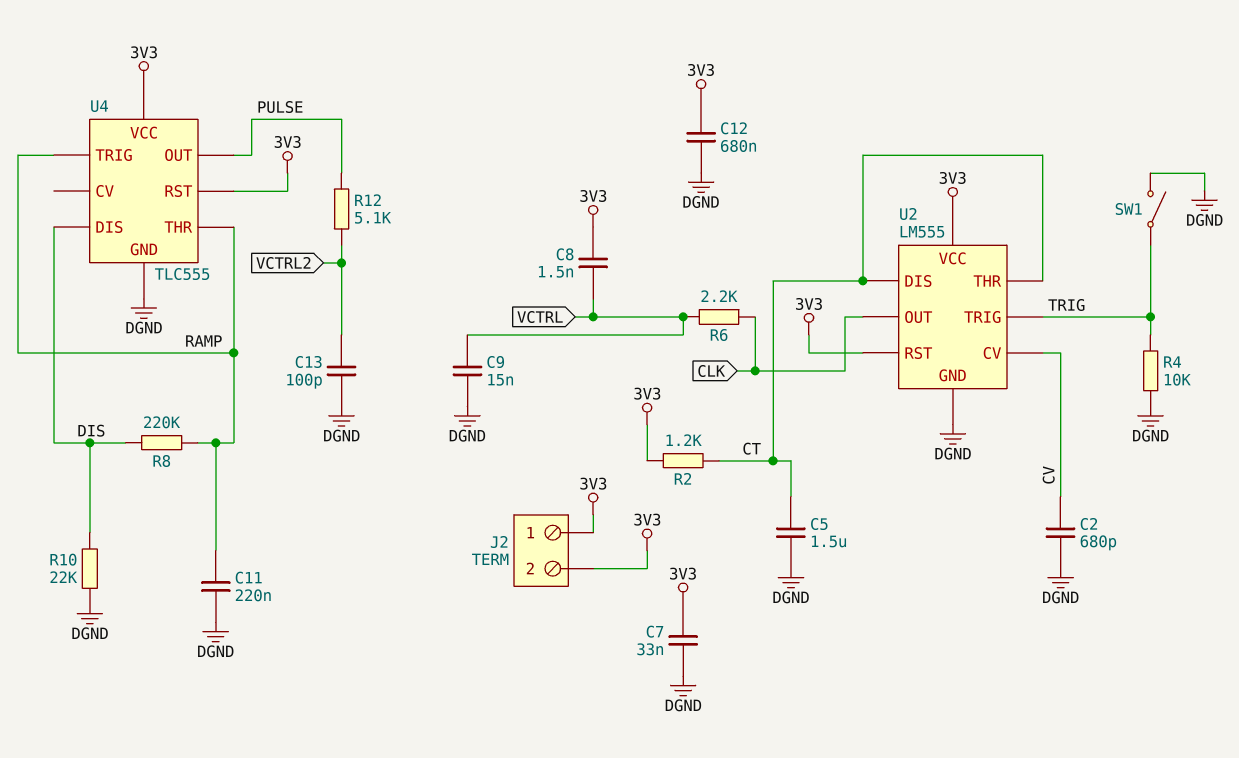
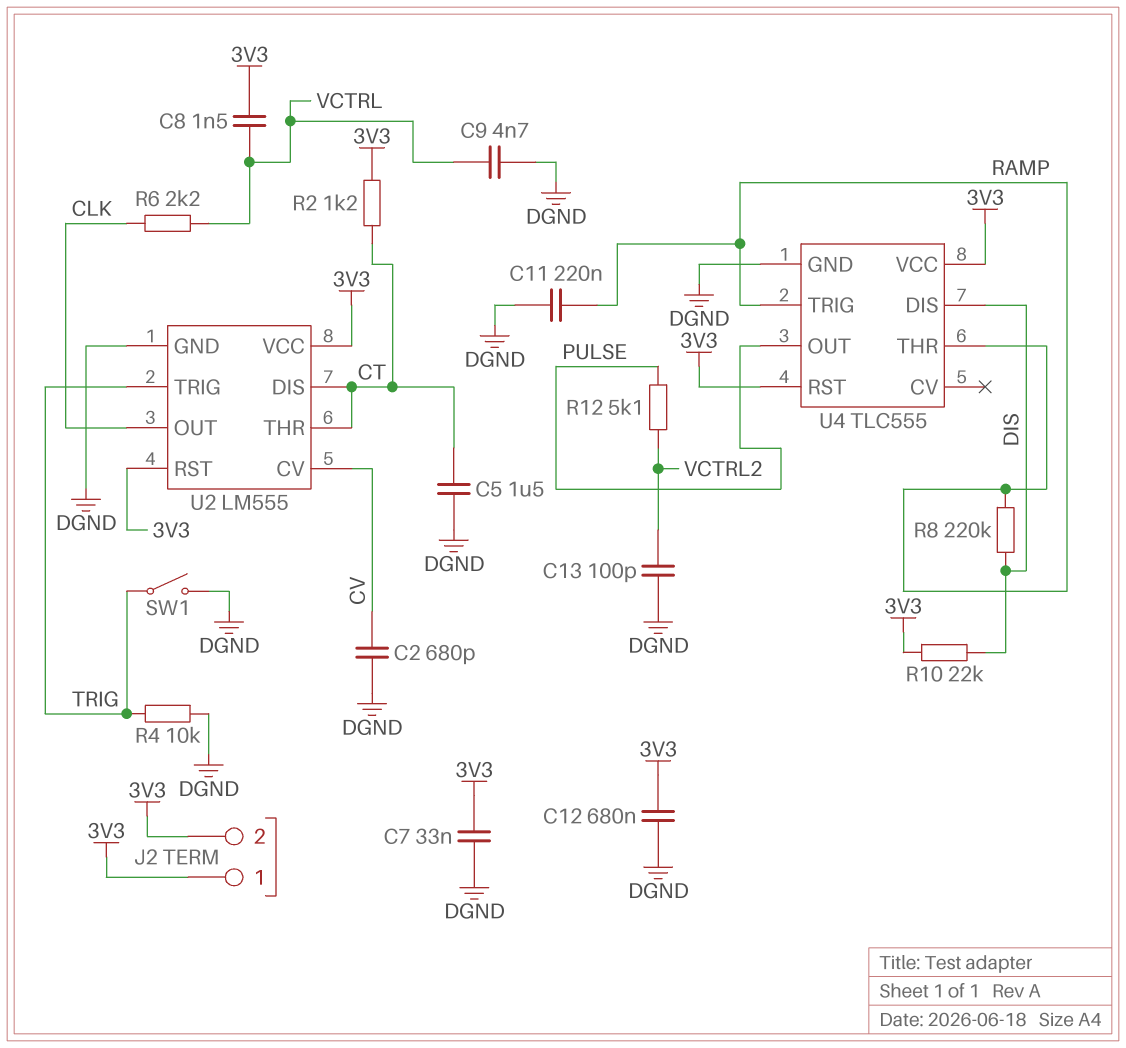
C9: 15nF (DGND, VCTRL) -> 4.7nF (DGND, VCTRL)
R10: 22k (DGND, DIS) -> 22k (3V3, DIS)

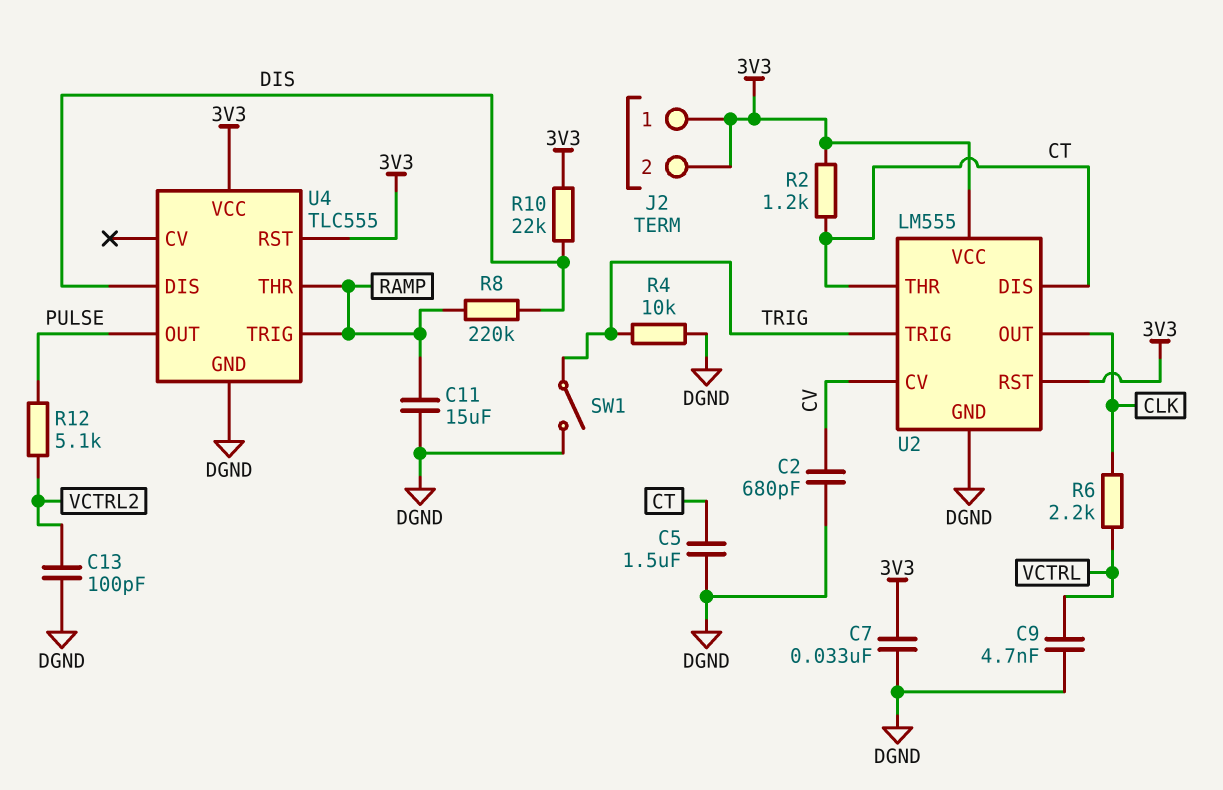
C8: 1.5nF (3V3, VCTRL) -> none
C11: 220nF (DGND, RAMP) -> 15uF (DGND, RAMP)
C12: 680nF (3V3, DGND) -> none

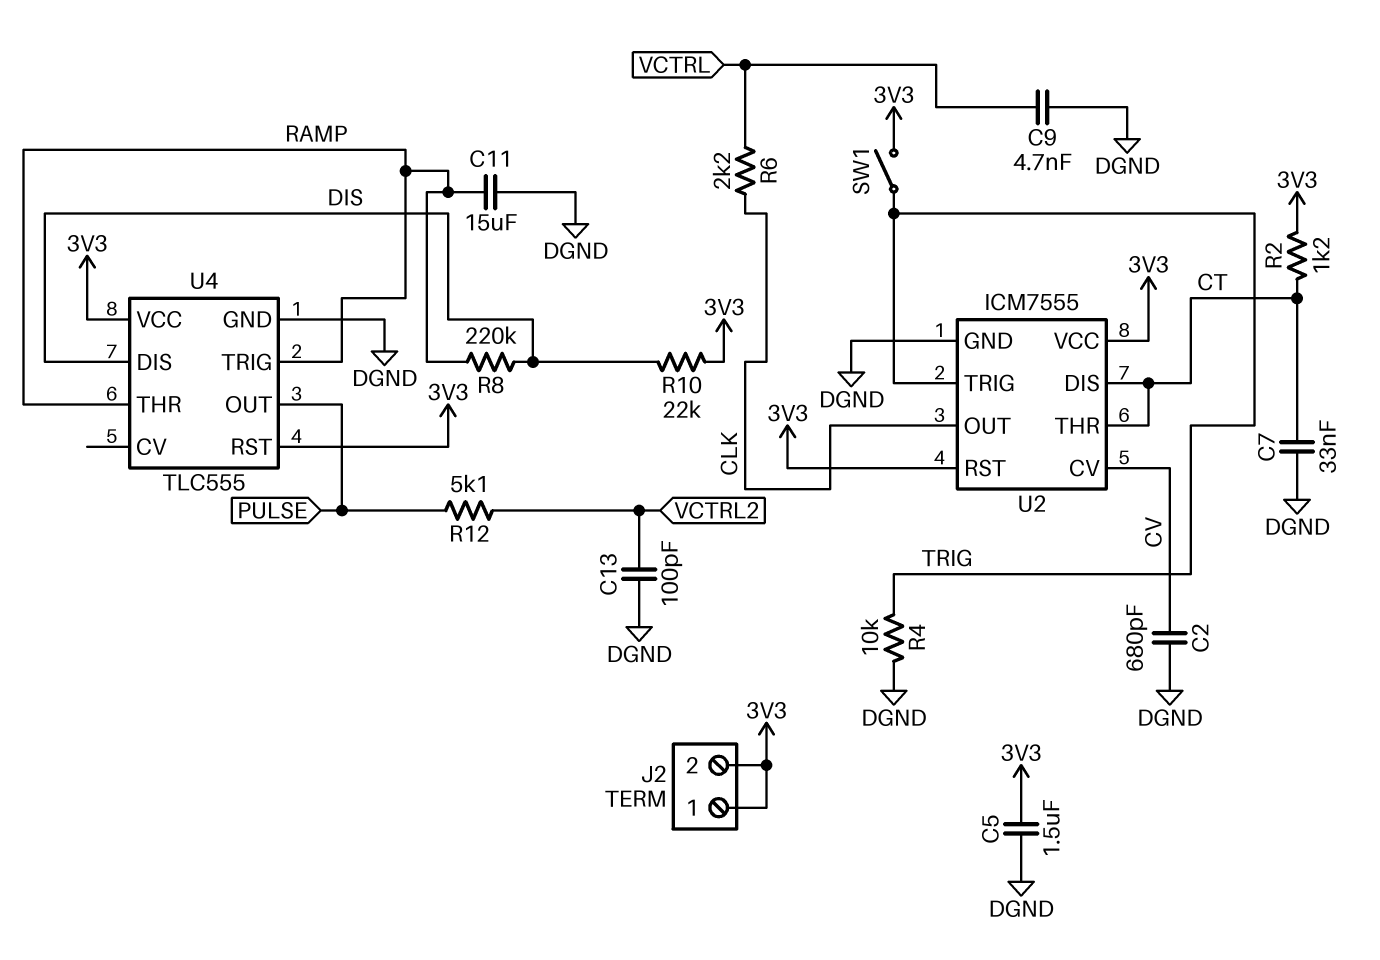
C5: 1.5uF (CT, DGND) -> 1.5uF (3V3, DGND)
C7: 33nF (3V3, DGND) -> 33nF (CT, DGND)
SW1: switch (DGND, TRIG) -> switch (3V3, TRIG)
U2: LM555 -> ICM7555

